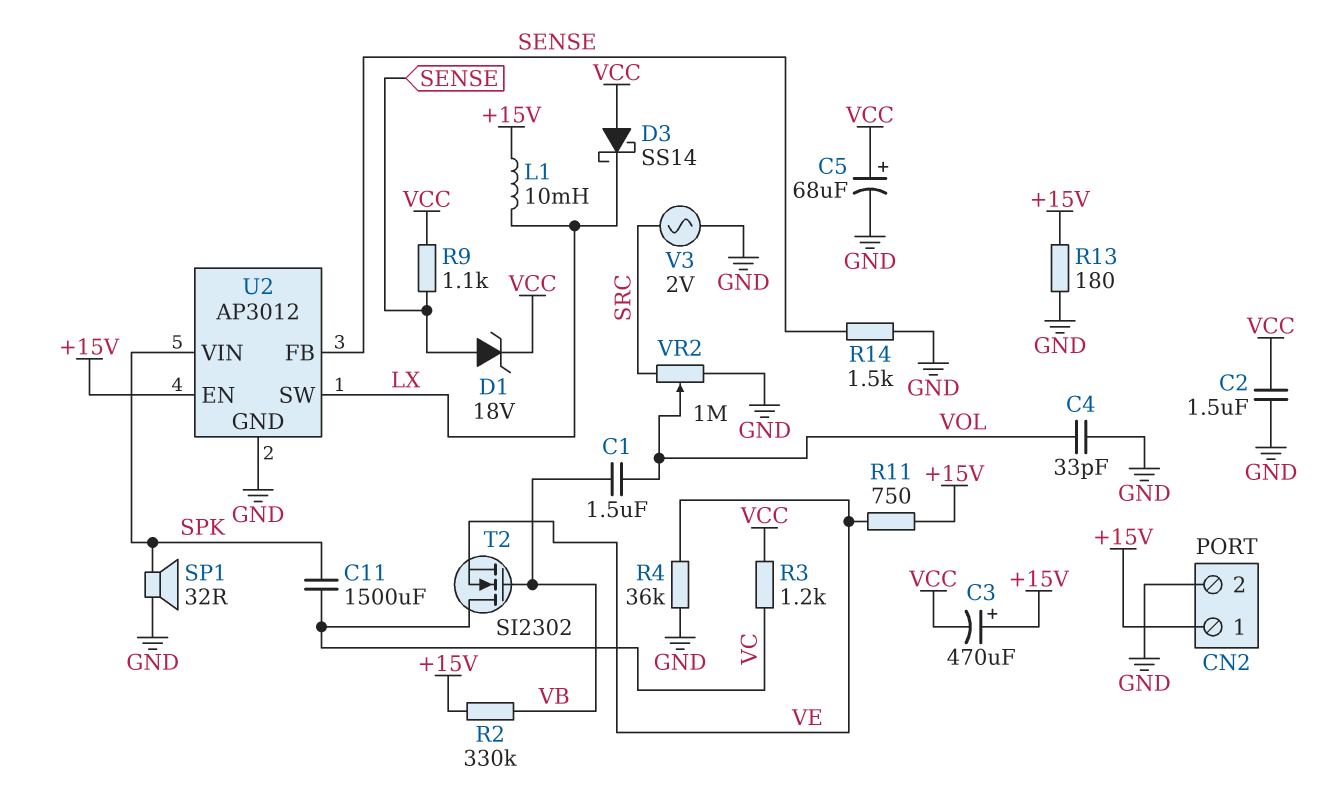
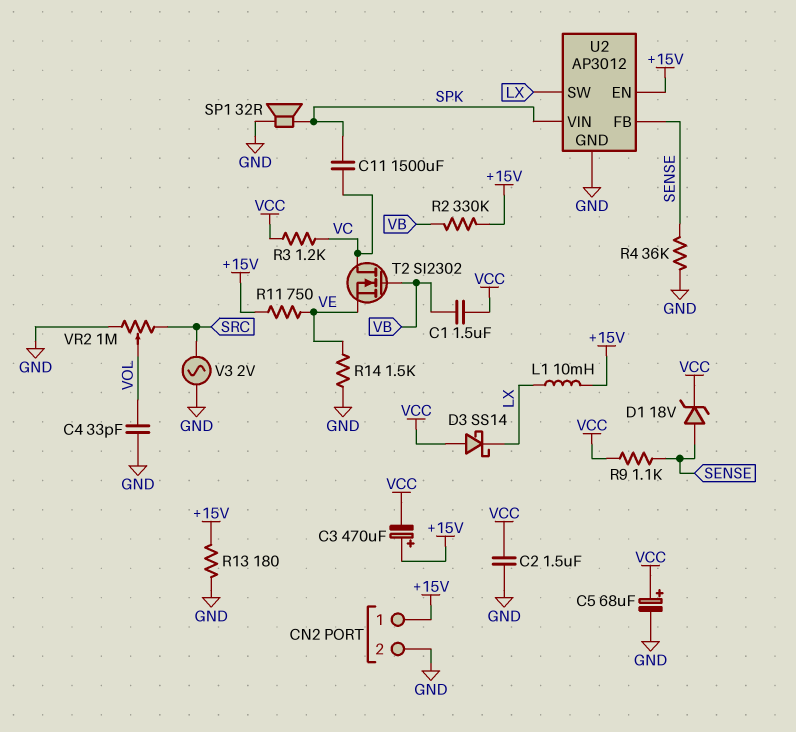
C1: 1.5uF (VB, VOL) -> 1.5uF (VB, VCC)
R4: 36k (GND, VE) -> 36k (GND, SENSE)
R14: 1.5k (GND, SENSE) -> 1.5k (GND, VE)

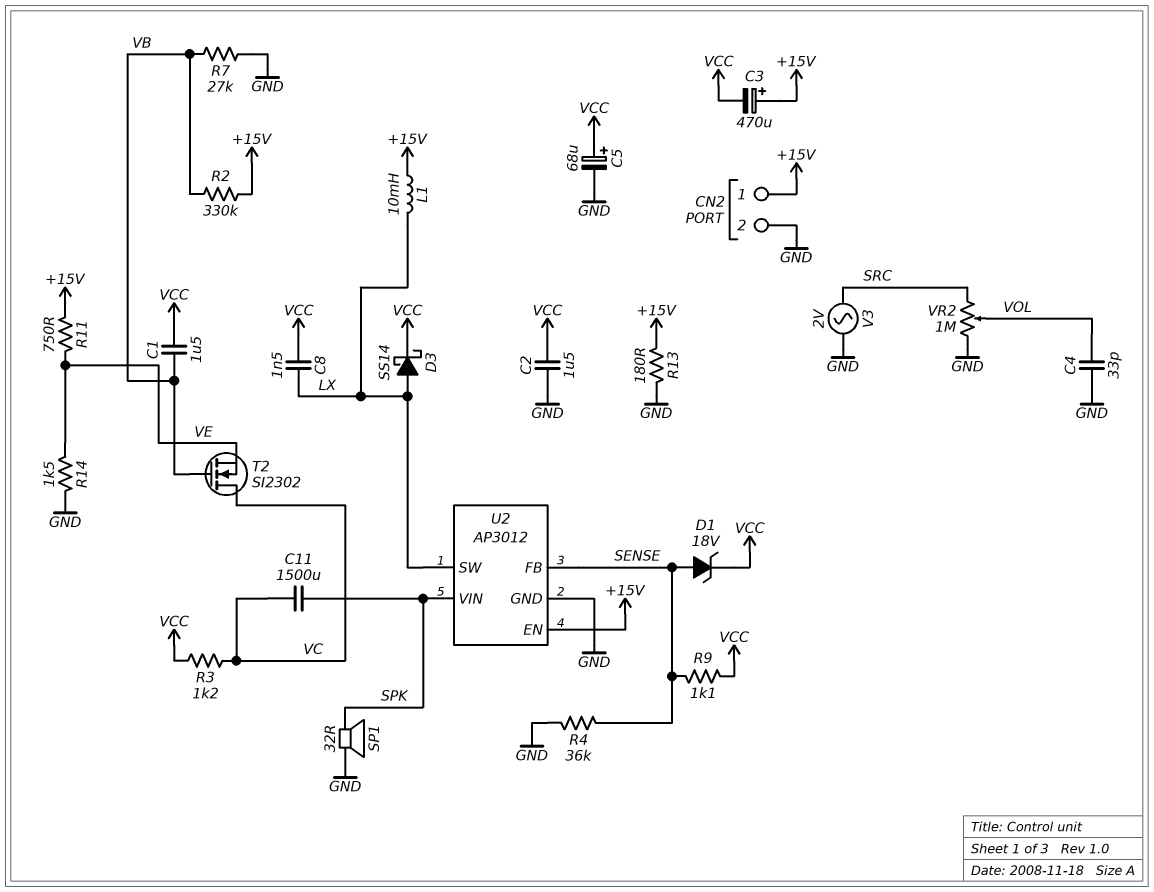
C8: none -> 1.5nF (LX, VCC)
D3: schottky SS14 (A VCC, K LX) -> schottky SS14 (A LX, K VCC)
R7: none -> 27k (GND, VB)

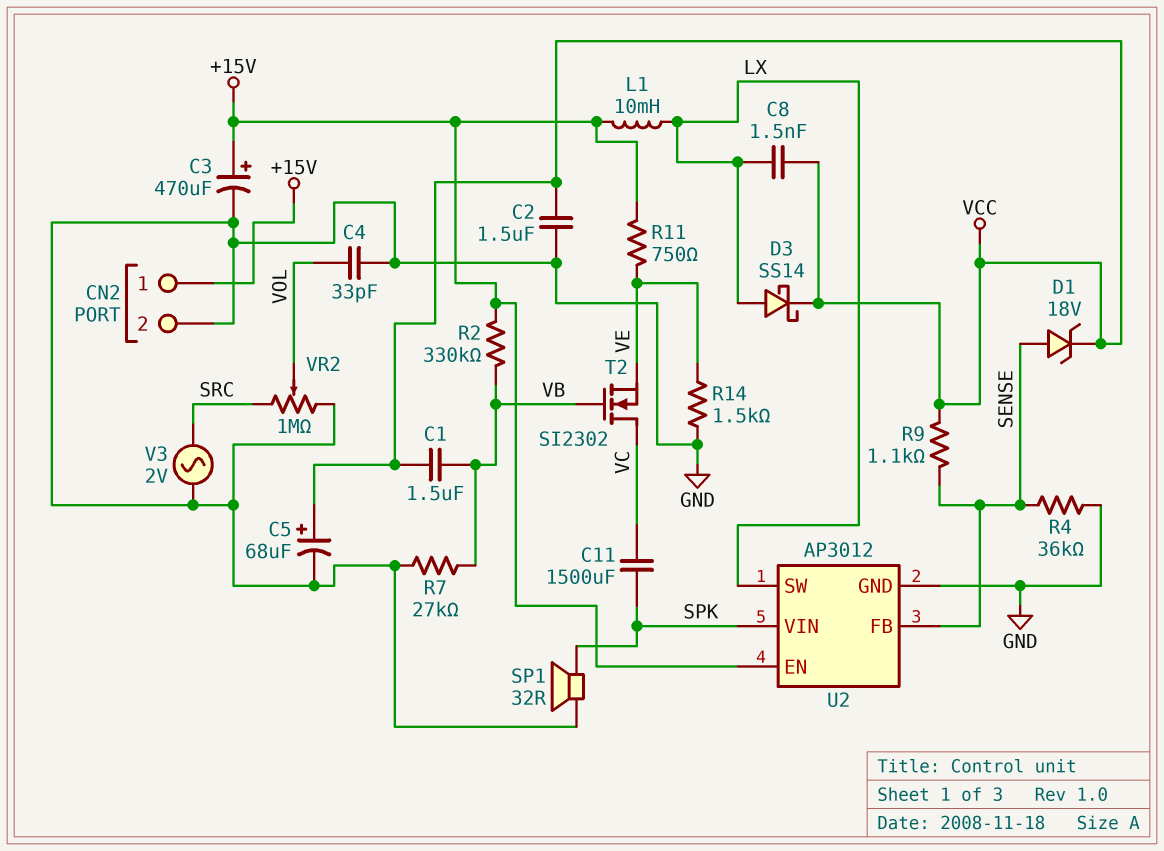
C3: 470uF (plus +15V, minus VCC) -> 470uF (plus +15V, minus GND)
R3: 1.2k (VC, VCC) -> none
R13: 180 (+15V, GND) -> none

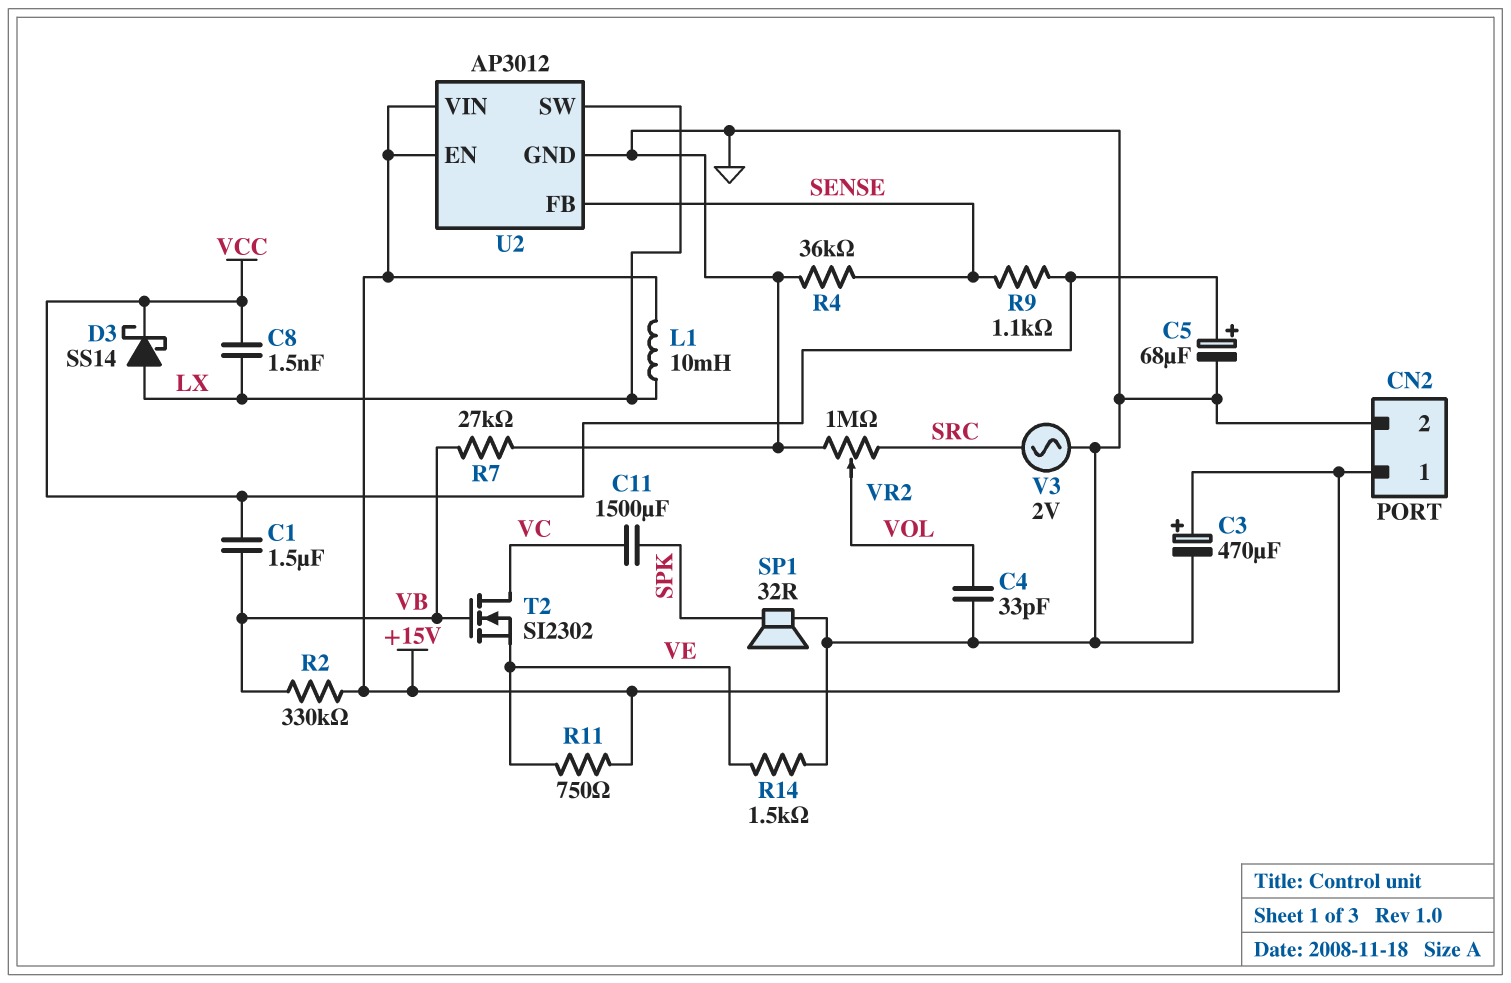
C2: 1.5uF (GND, VCC) -> none
D1: zener 18V (A SENSE, K VCC) -> none
U2 pin VIN: SPK -> +15V

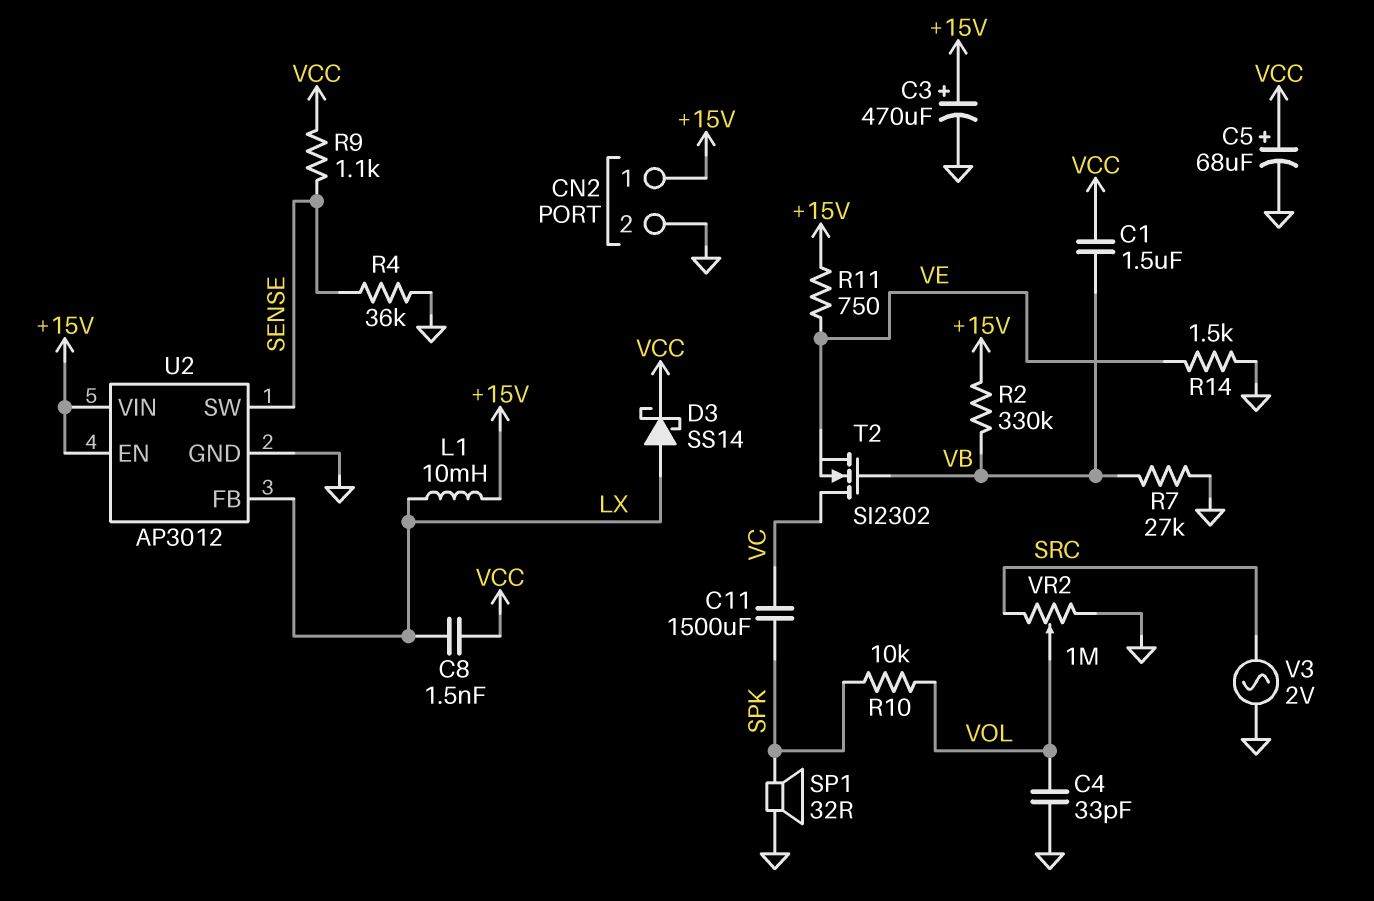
R10: none -> 10k (SPK, VOL)
U2 pin FB: SENSE -> LX
U2 pin SW: LX -> SENSE

